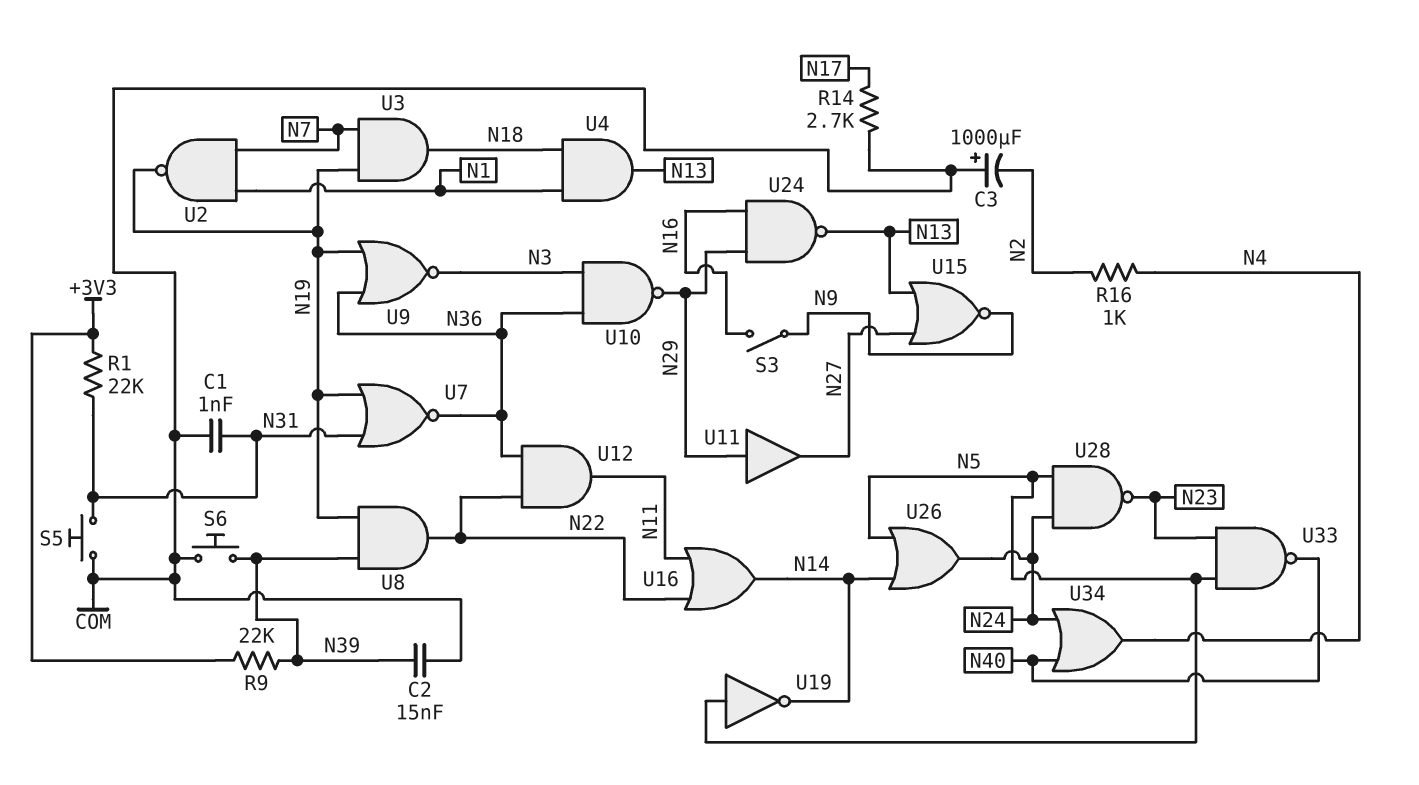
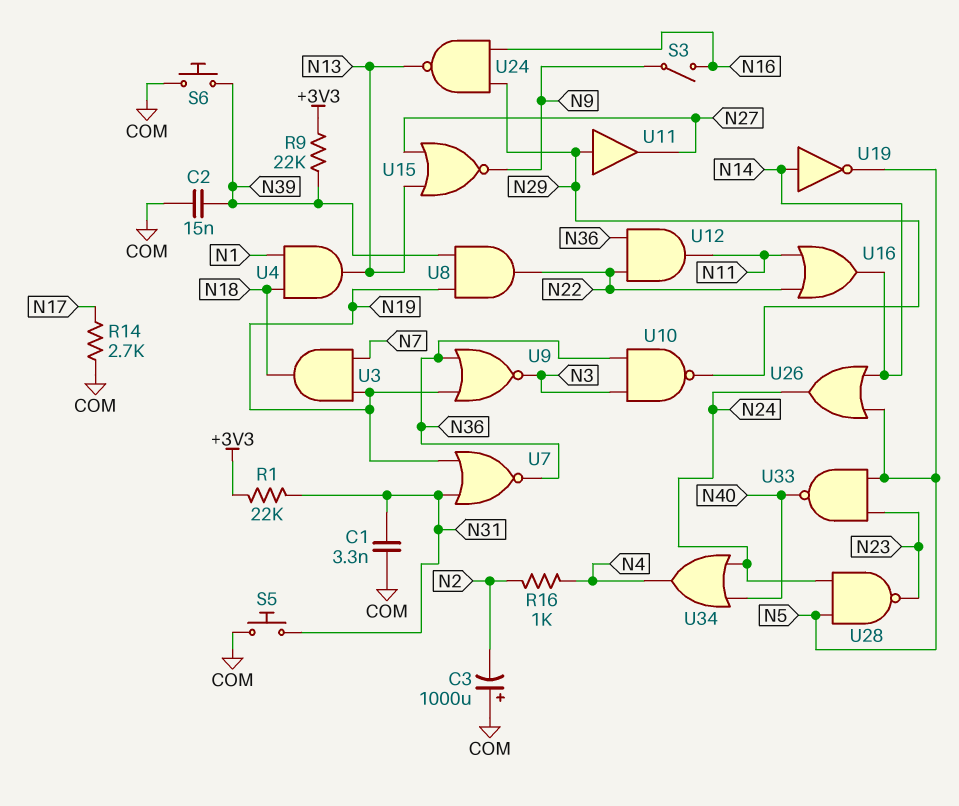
C1: 1nF (COM, N31) -> 3.3nF (COM, N31)
U2: NAND (in N1, in N7, out N19) -> none
U19: NOT (in N5, out N14) -> NOT (in N14, out N5)

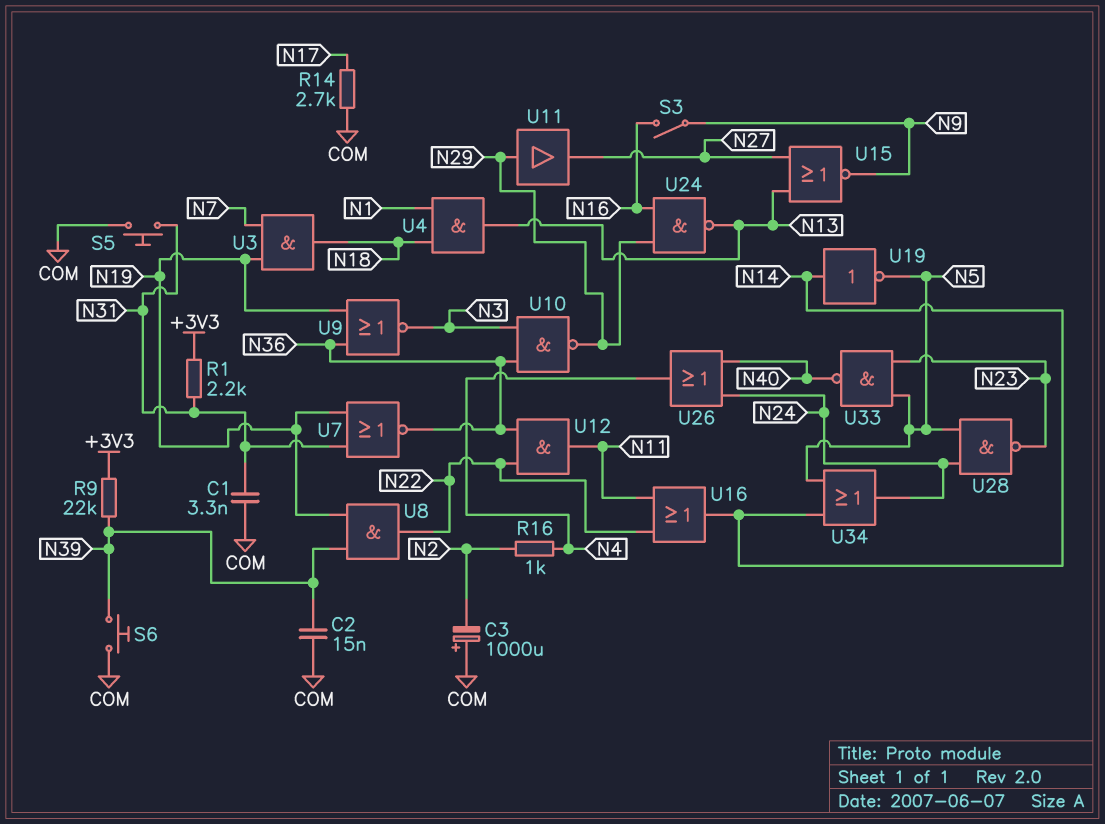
R1: 22k (+3V3, N31) -> 2.2k (+3V3, N31)
U26: OR (in N5, in N14, out N24) -> OR (in N24, in N40, out N4)
U34: OR (in N24, in N40, out N4) -> OR (in N5, in N14, out N24)

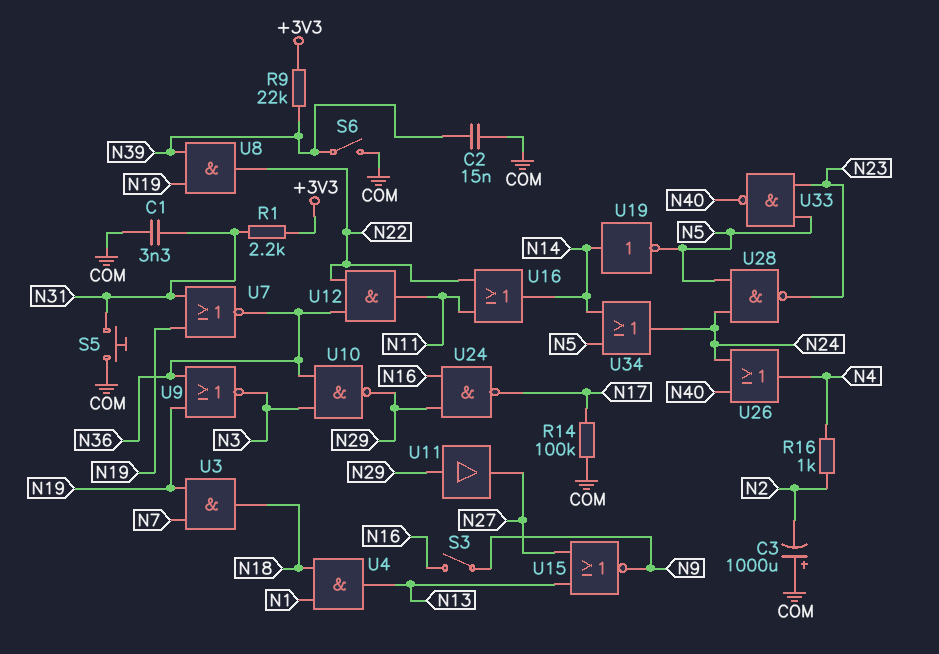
R14: 2.7k (COM, N17) -> 100k (COM, N17)
S6: button (COM, N39) -> switch (COM, N39)
U24: NAND (in N16, in N29, out N13) -> NAND (in N16, in N29, out N17)

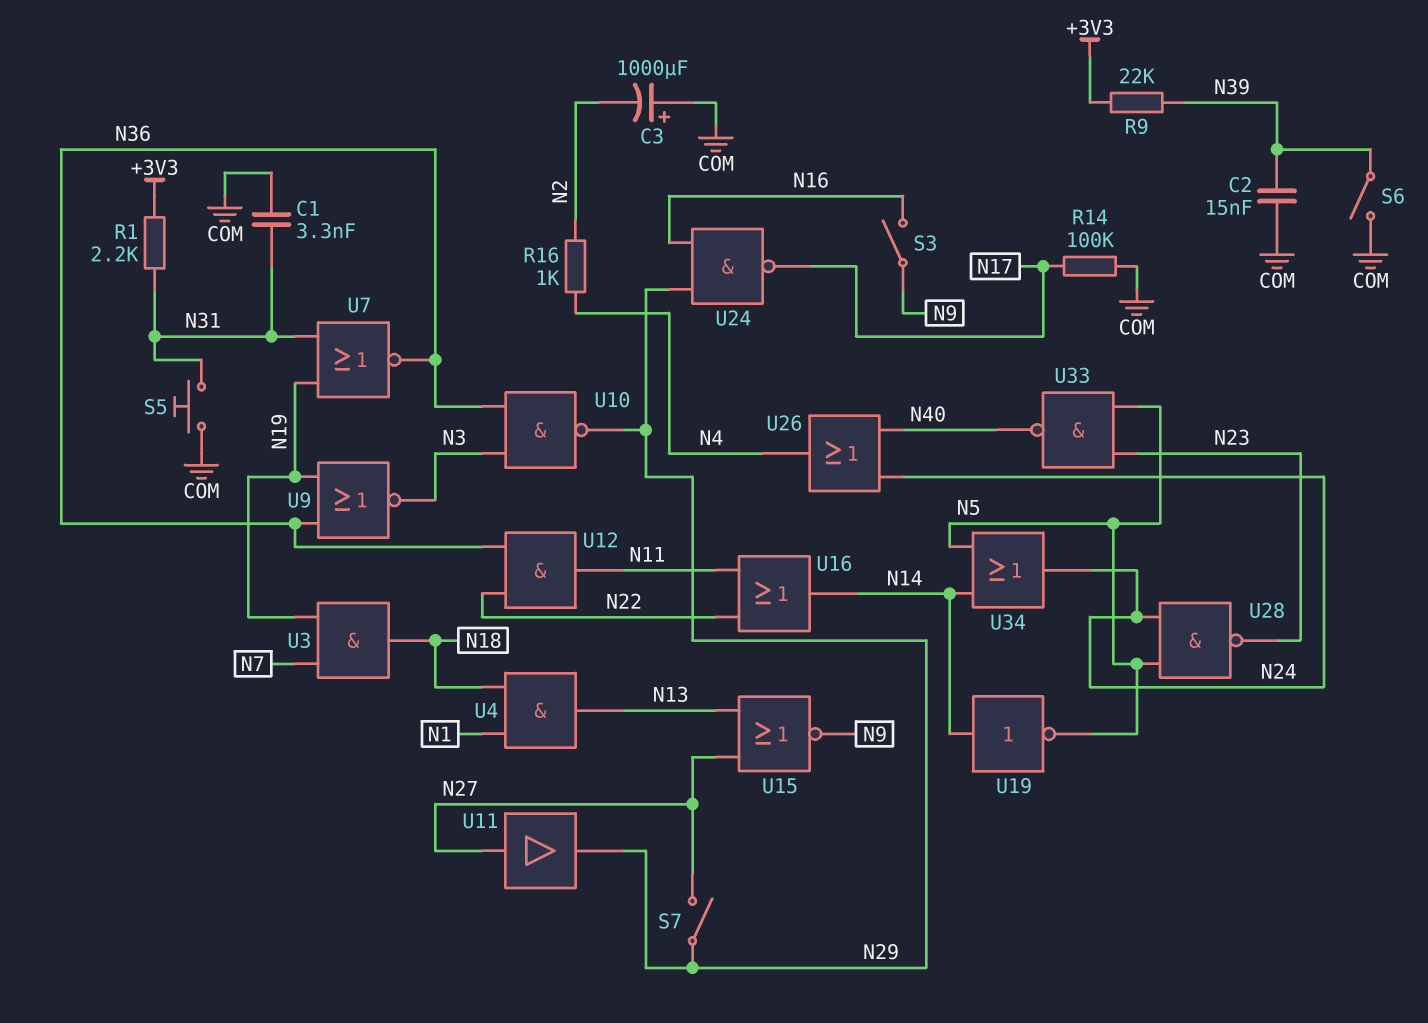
S7: none -> switch (N27, N29)
U8: AND (in N19, in N39, out N22) -> none
U11: buffer (in N29, out N27) -> buffer (in N27, out N29)

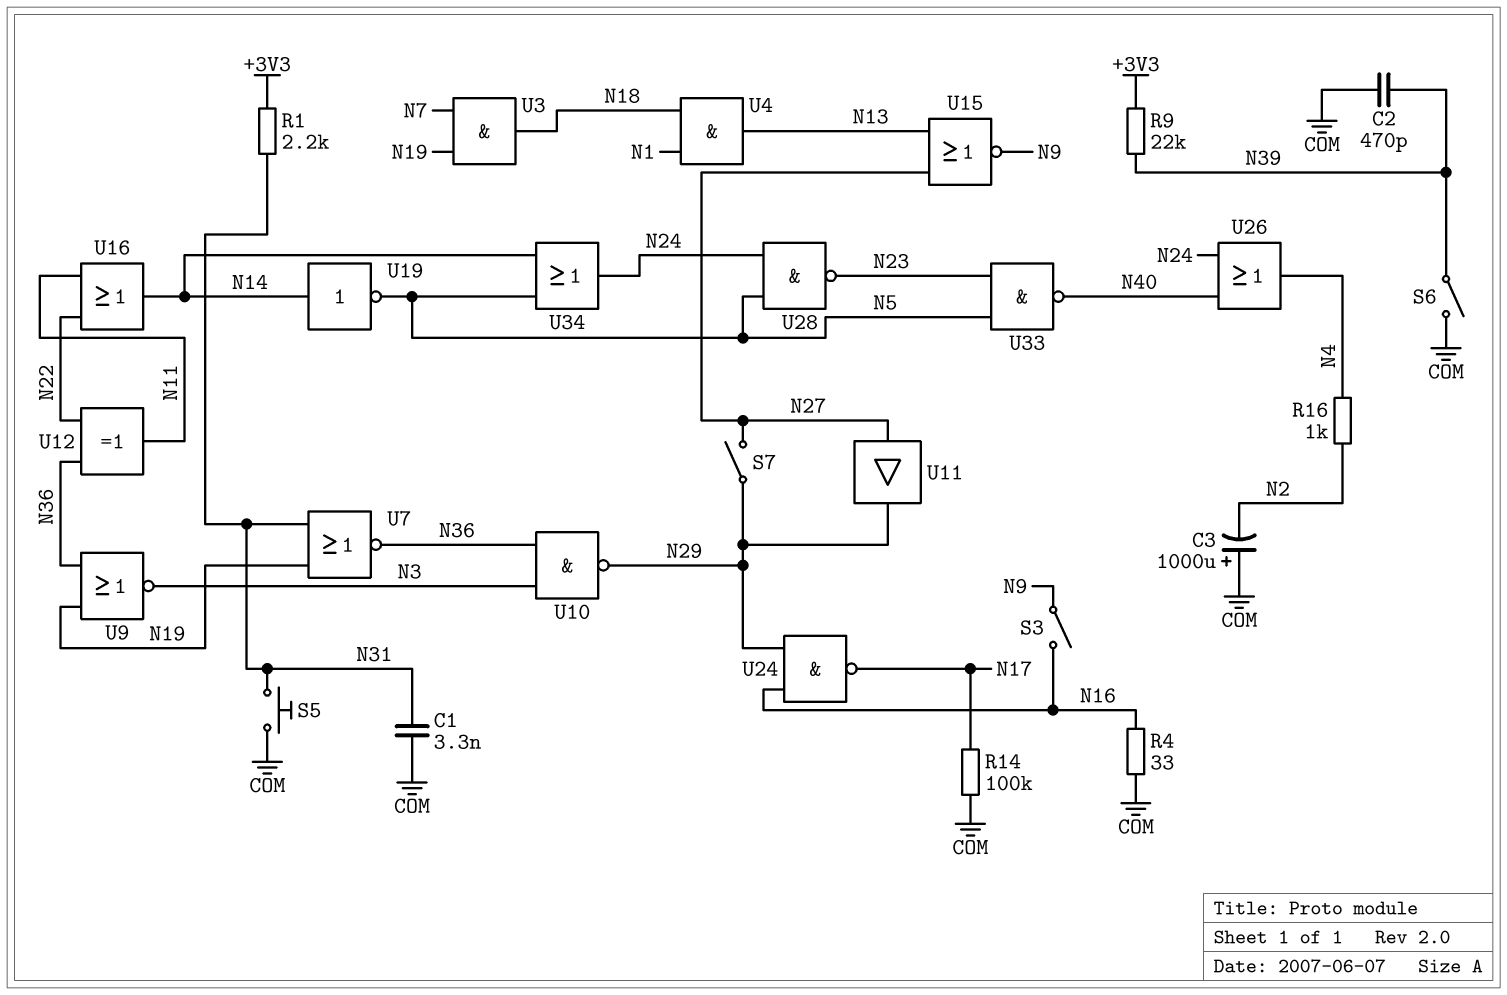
C2: 15nF (COM, N39) -> 470pF (COM, N39)
R4: none -> 33 (COM, N16)
U12: AND (in N22, in N36, out N11) -> XOR (in N22, in N36, out N11)

